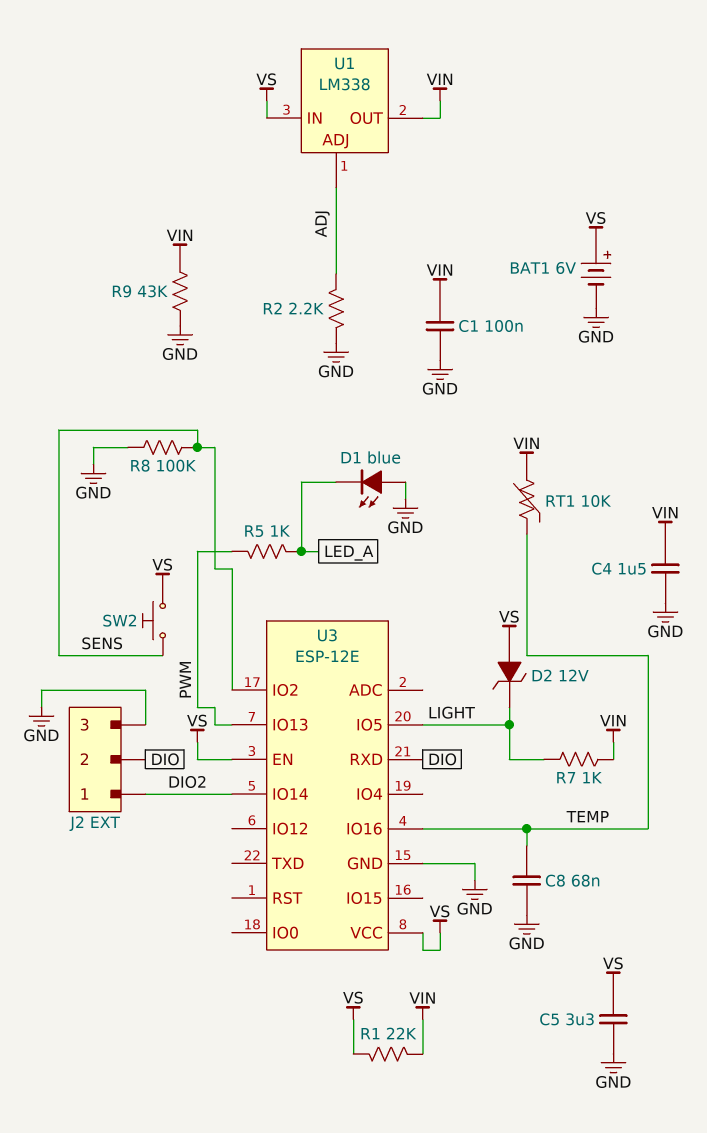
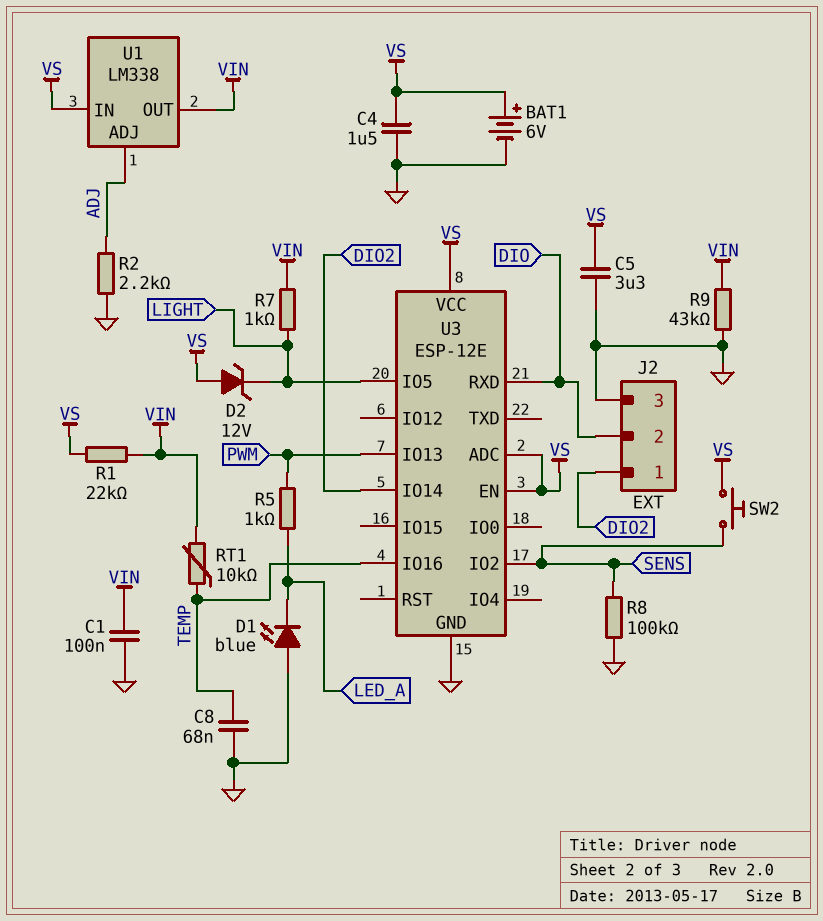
C4: 1.5uF (GND, VIN) -> 1.5uF (GND, VS)
U3 pin ADC: none -> VS

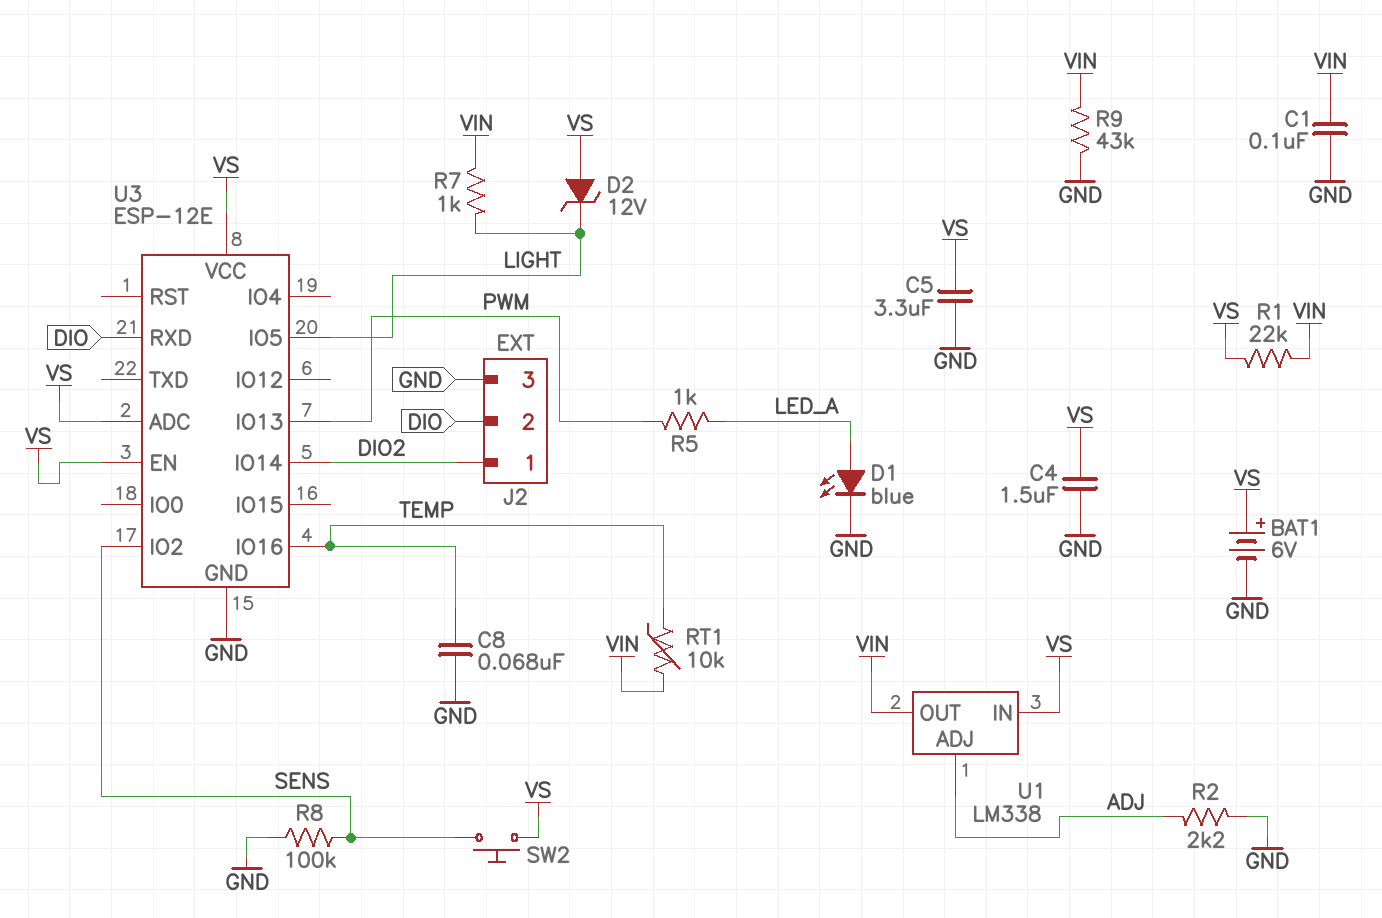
D1: LED blue (A GND, K LED_A) -> LED blue (A LED_A, K GND)

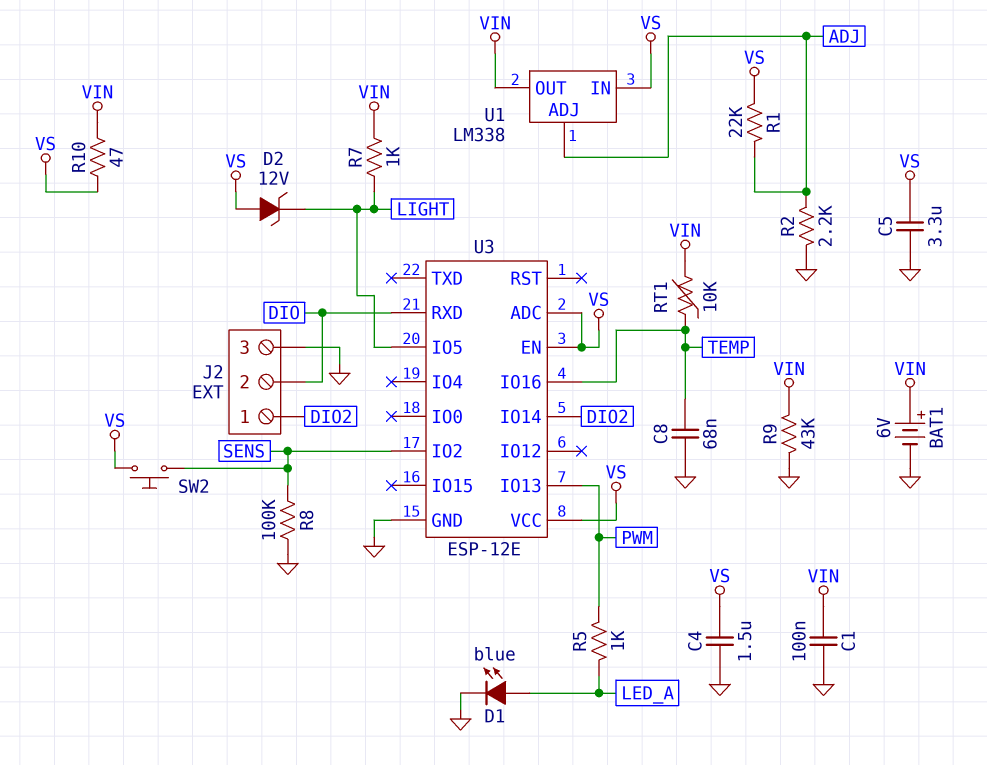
BAT1: 6V (plus VS, minus GND) -> 6V (plus VIN, minus GND)
R1: 22k (VIN, VS) -> 22k (ADJ, VS)
R10: none -> 47 (VIN, VS)

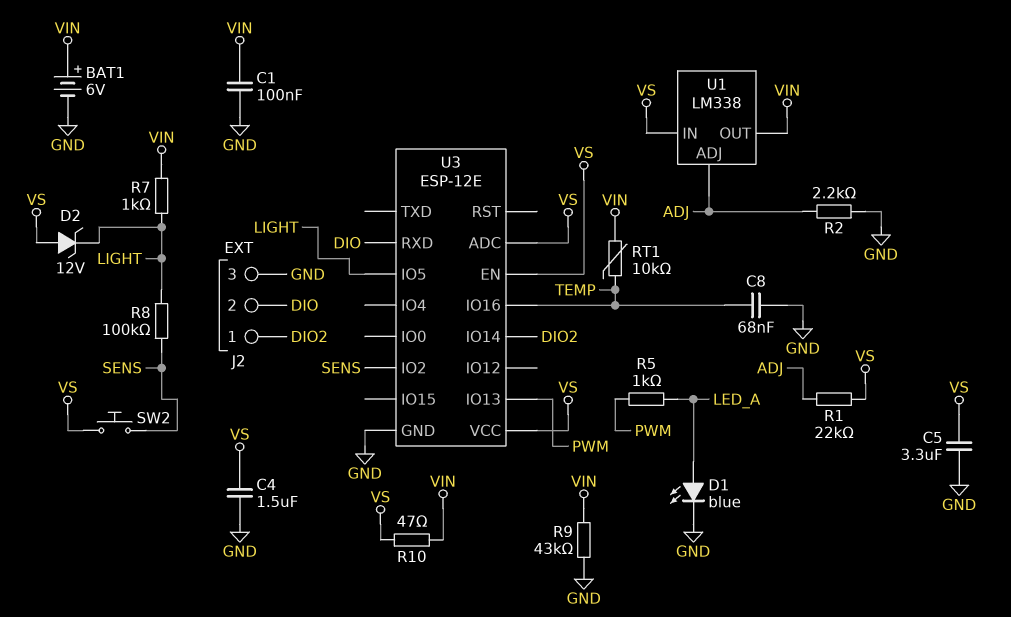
R8: 100k (GND, SENS) -> 100k (LIGHT, SENS)

